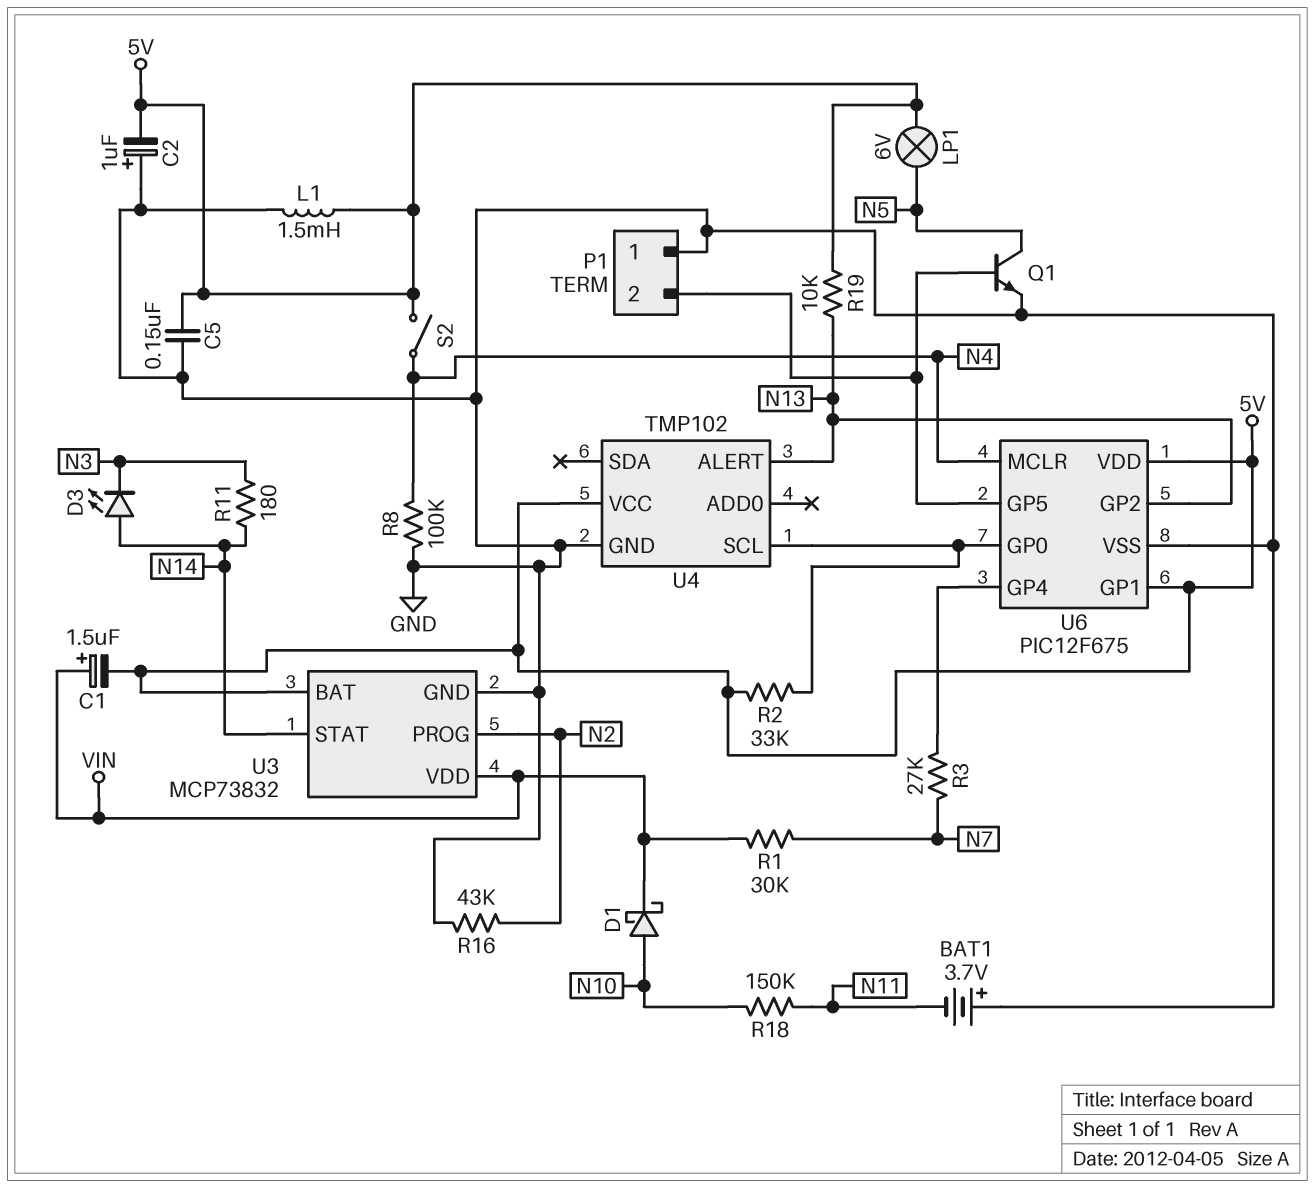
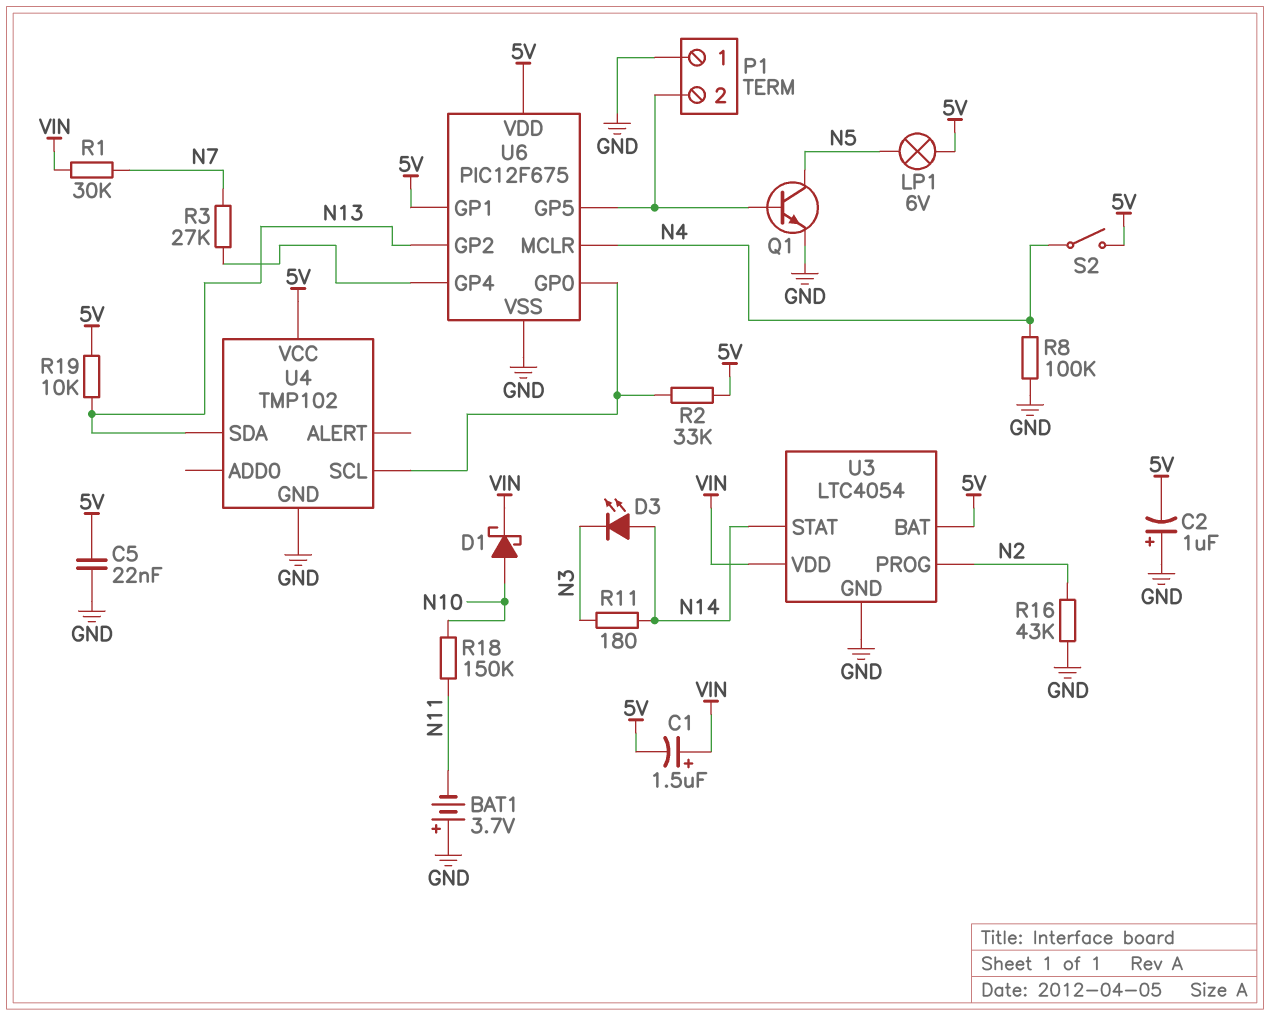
C5: 150nF (5V, GND) -> 22nF (5V, GND)
L1: 1.5mH (5V, GND) -> none
U3: MCP73832 -> LTC4054
U4 pin ALERT: N13 -> none
U4 pin SDA: none -> N13

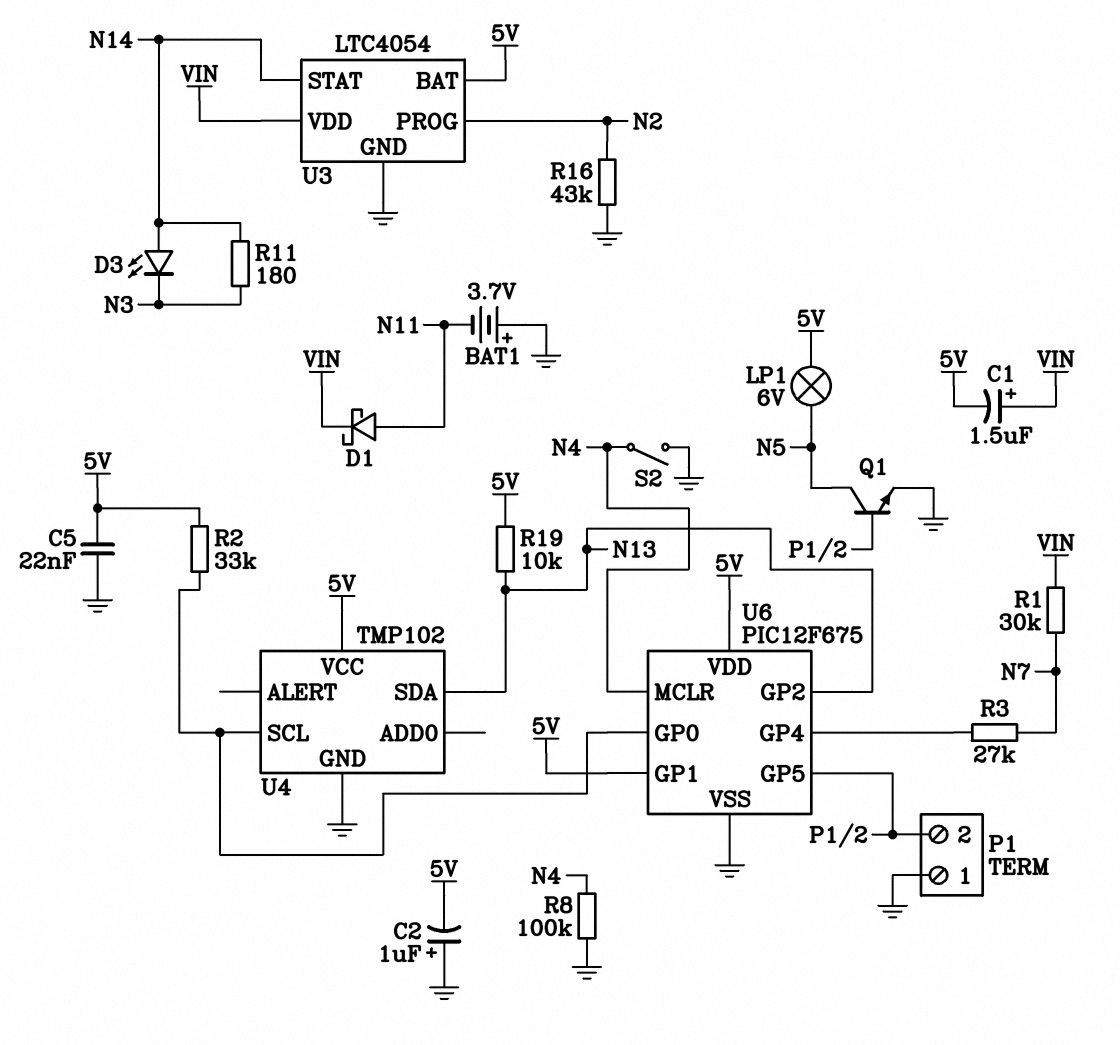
D1: schottky (A N10, K VIN) -> schottky (A N11, K VIN)
R18: 150k (N10, N11) -> none
S2: switch (5V, N4) -> switch (GND, N4)

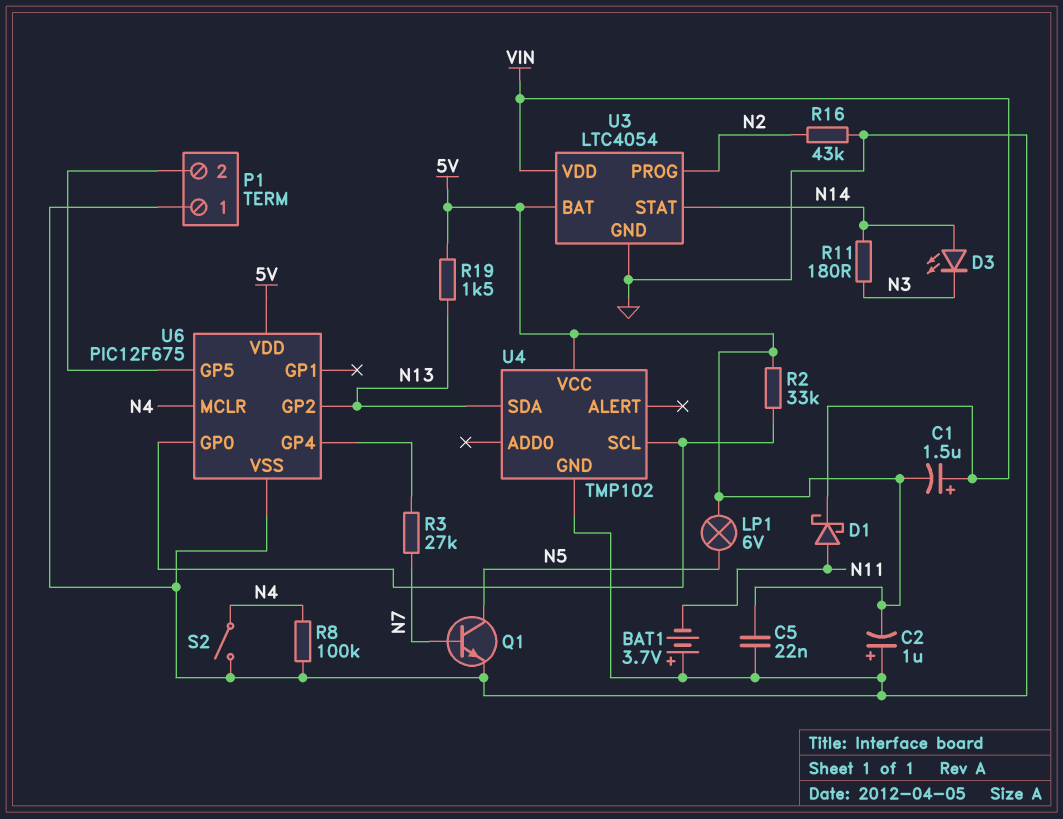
Q1: NPN (B P1/2, C N5, E GND) -> NPN (B N7, C N5, E GND)
R1: 30k (N7, VIN) -> none
R19: 10k (5V, N13) -> 1.5k (5V, N13)
U6 pin GP1: 5V -> none

